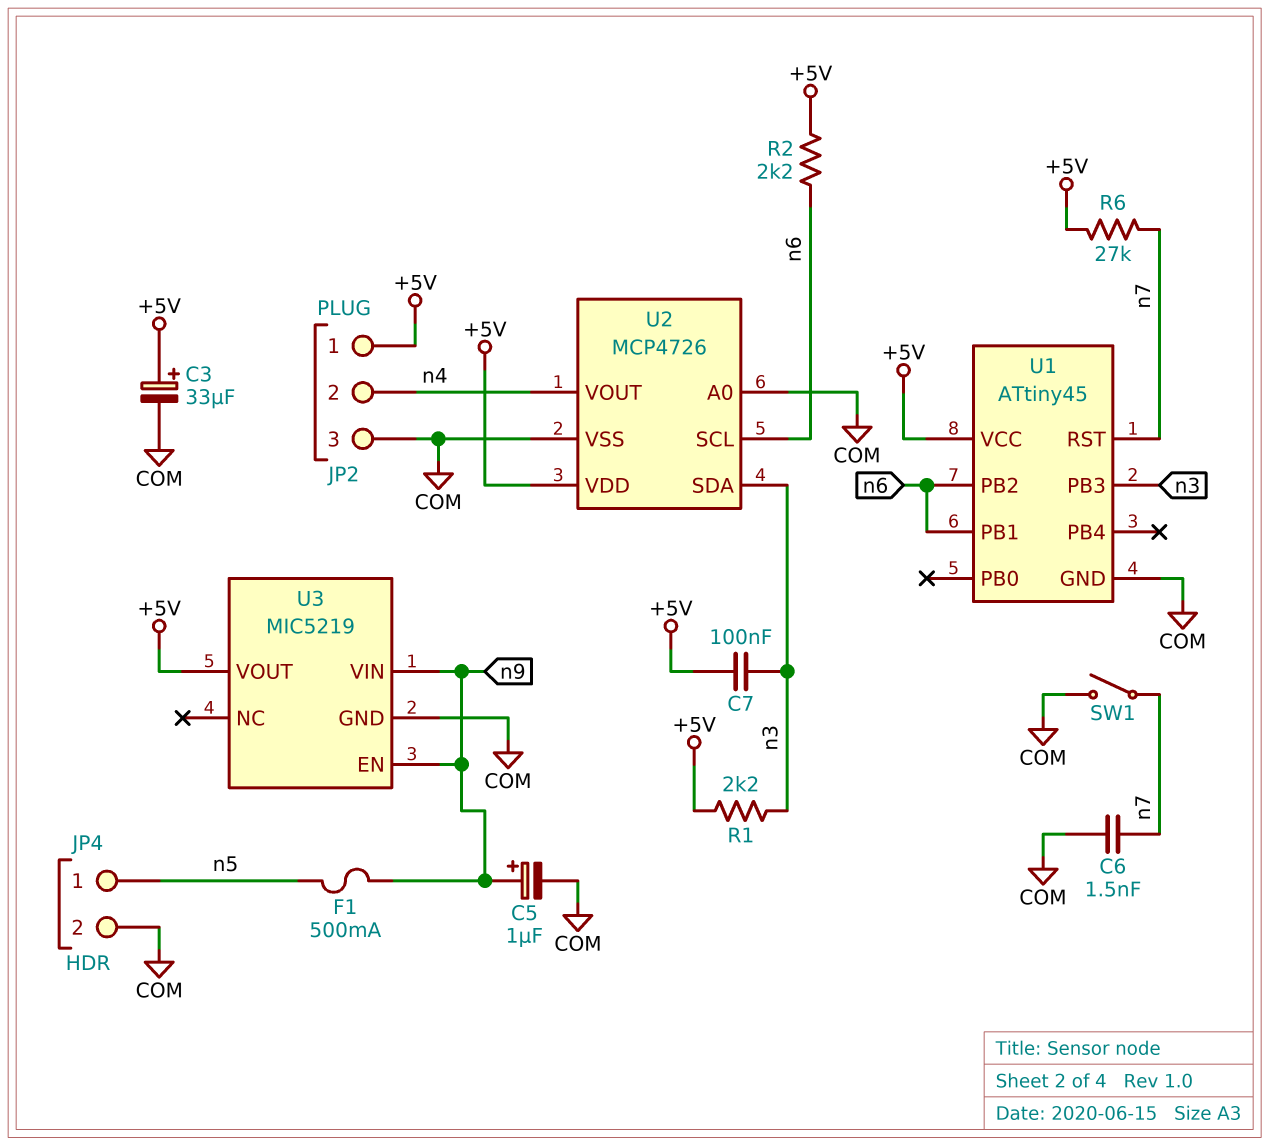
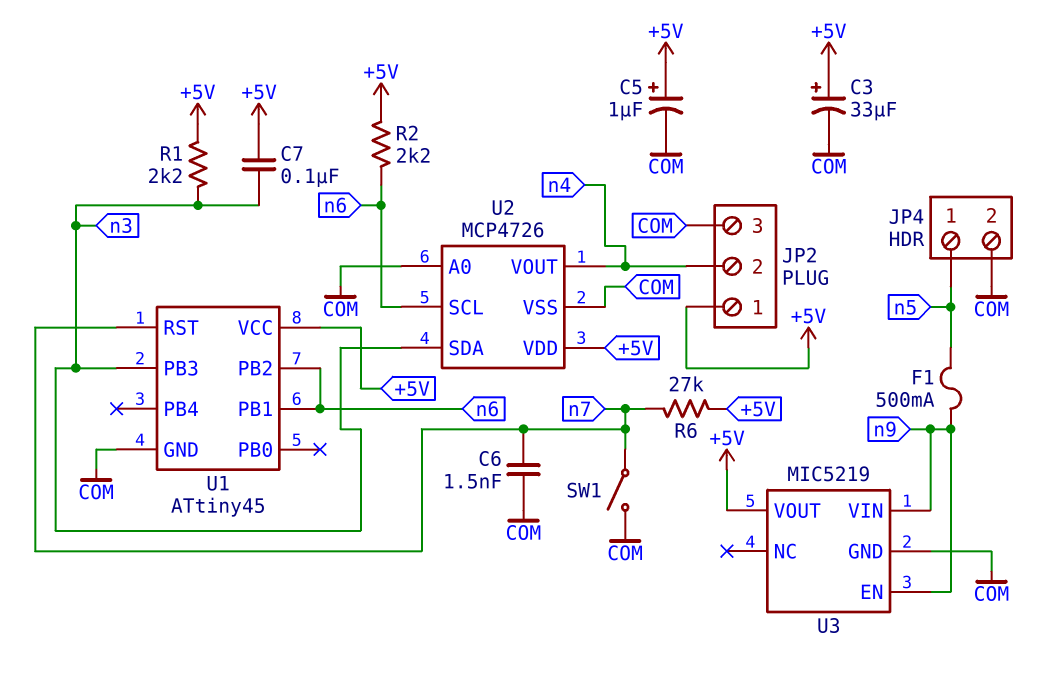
C5: 1uF (plus n9, minus COM) -> 1uF (plus +5V, minus COM)

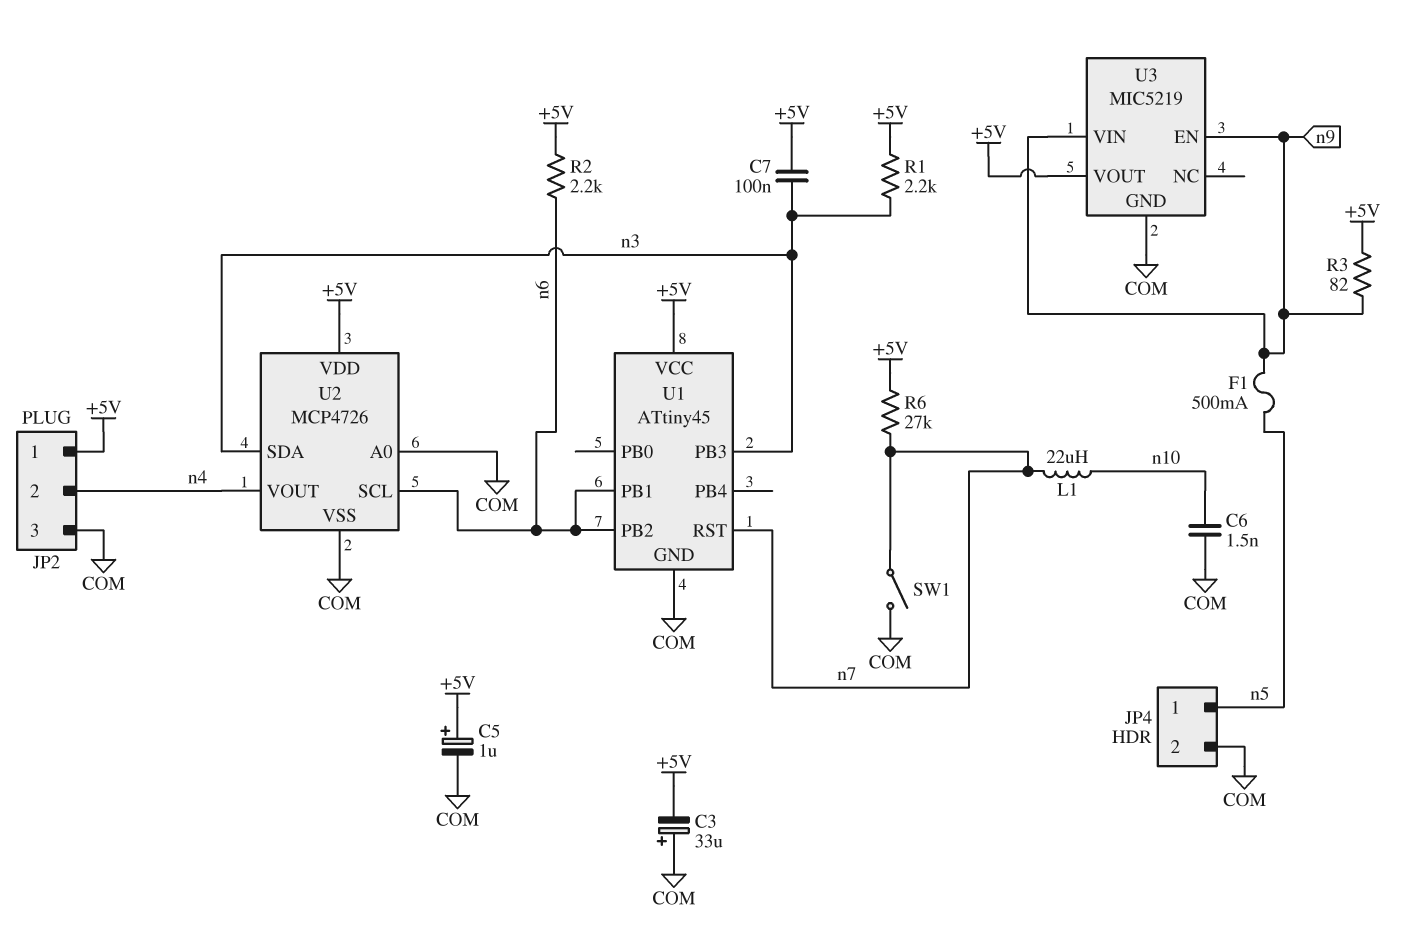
C3: 33uF (plus +5V, minus COM) -> 33uF (plus COM, minus +5V)
C6: 1.5nF (COM, n7) -> 1.5nF (COM, n10)
L1: none -> 22uH (n7, n10)
R3: none -> 82 (+5V, n9)

